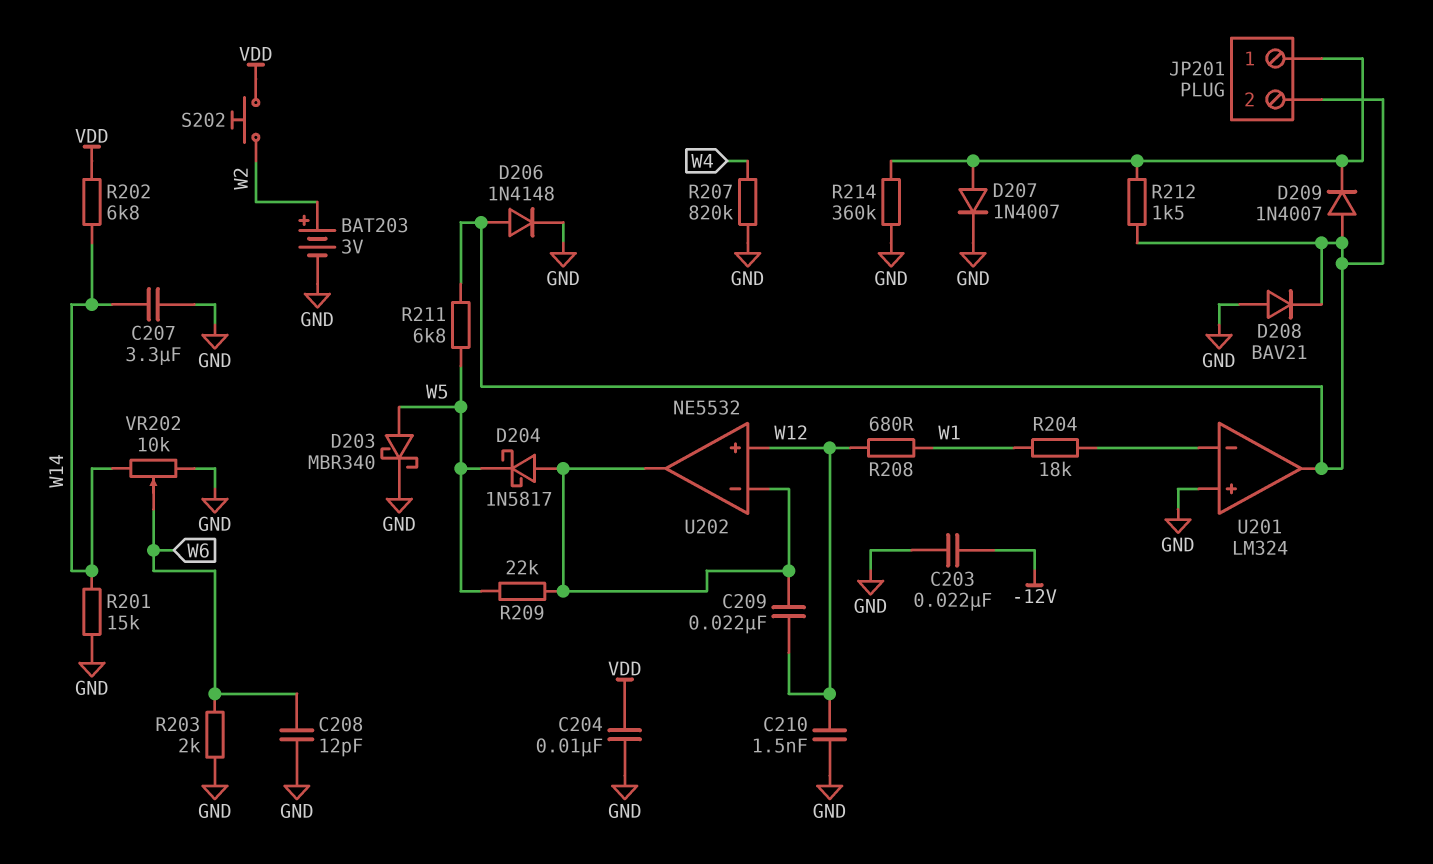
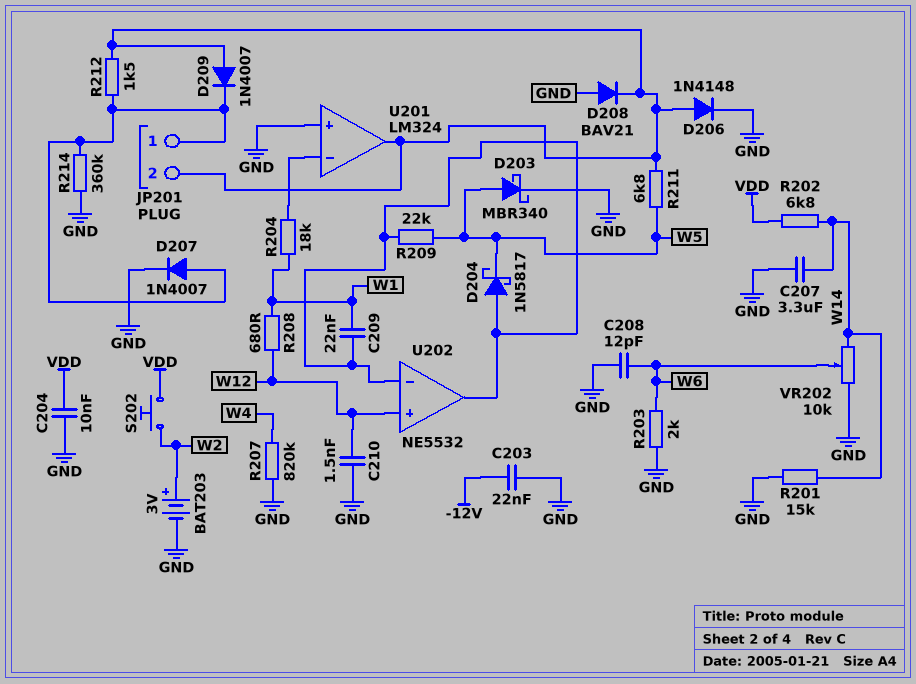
C209: 22nF (U202/in-, W12) -> 22nF (U202/in-, W1)

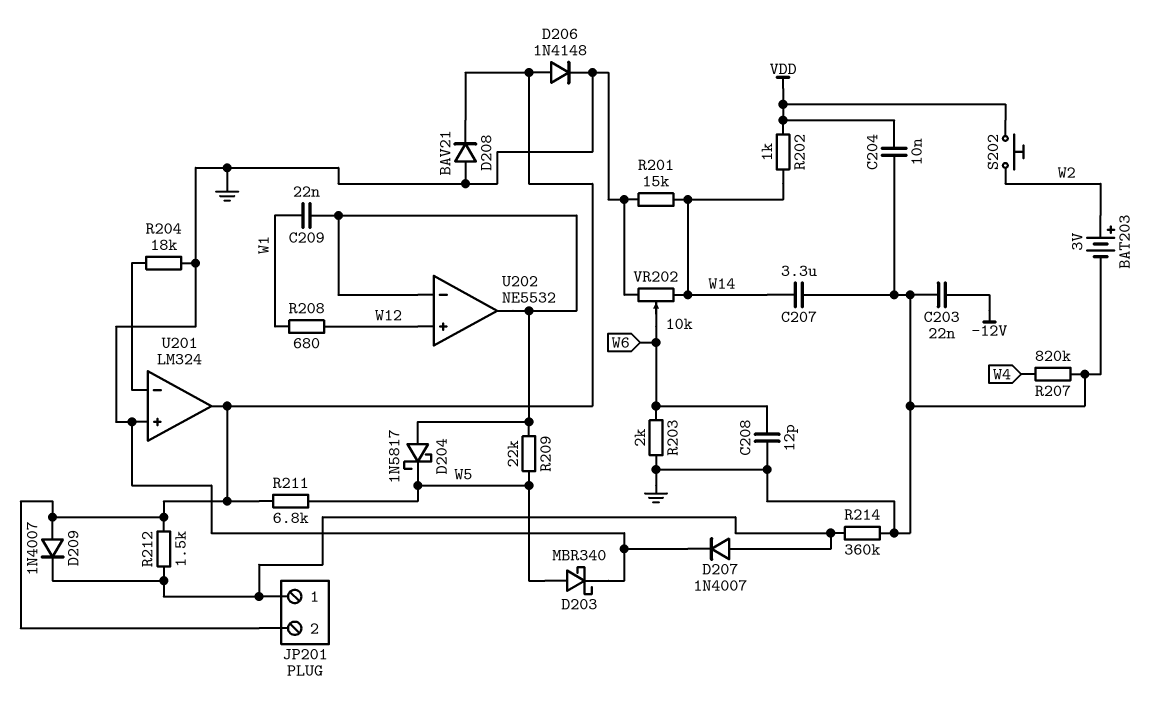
C210: 1.5nF (GND, W12) -> none
R202: 6.8k (VDD, W14) -> 1k (VDD, W14)
R204: 18k (U201/in-, W1) -> 18k (GND, U201/in-)

